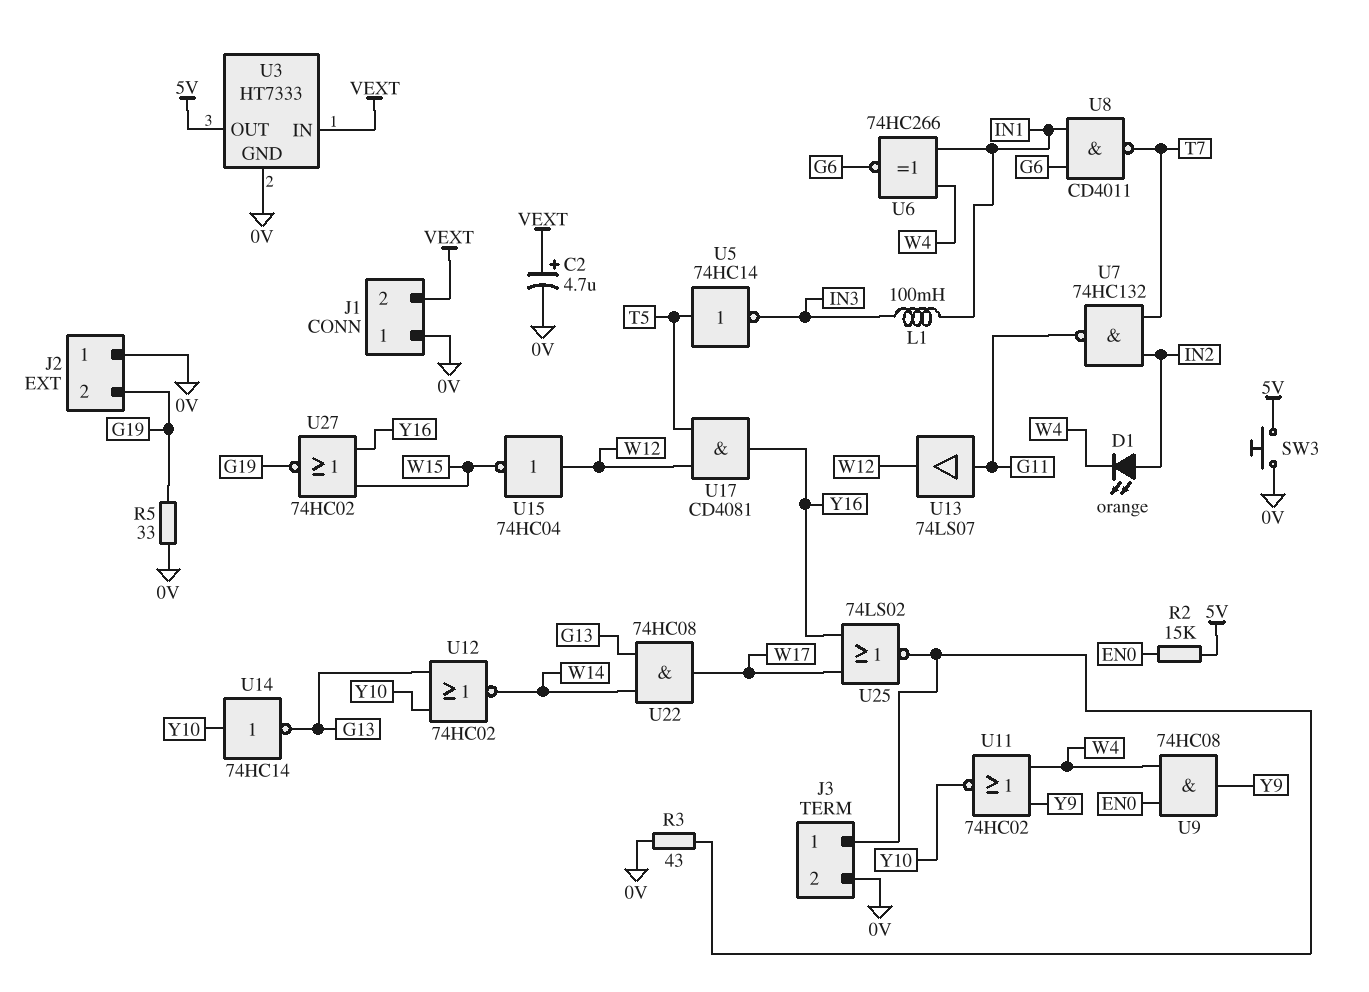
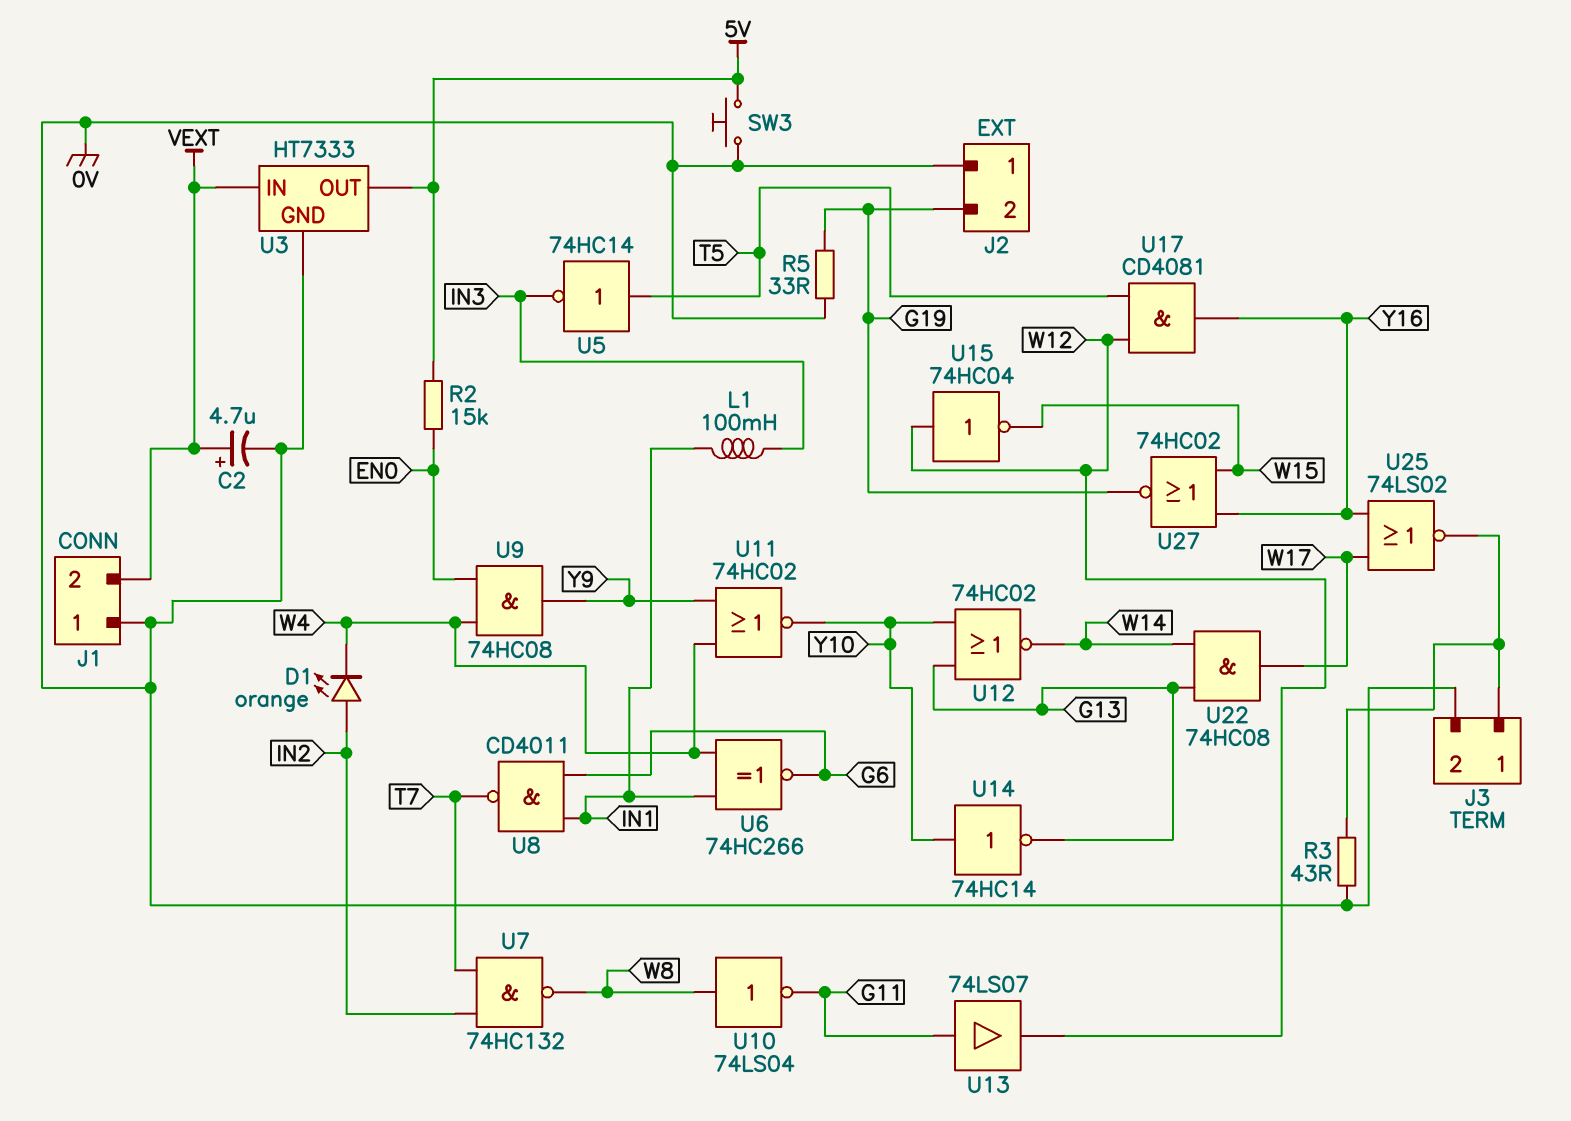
U7: NAND 74HC132 (in IN2, in T7, out G11) -> NAND 74HC132 (in IN2, in T7, out W8)
U10: none -> NOT 74LS04 (in W8, out G11)

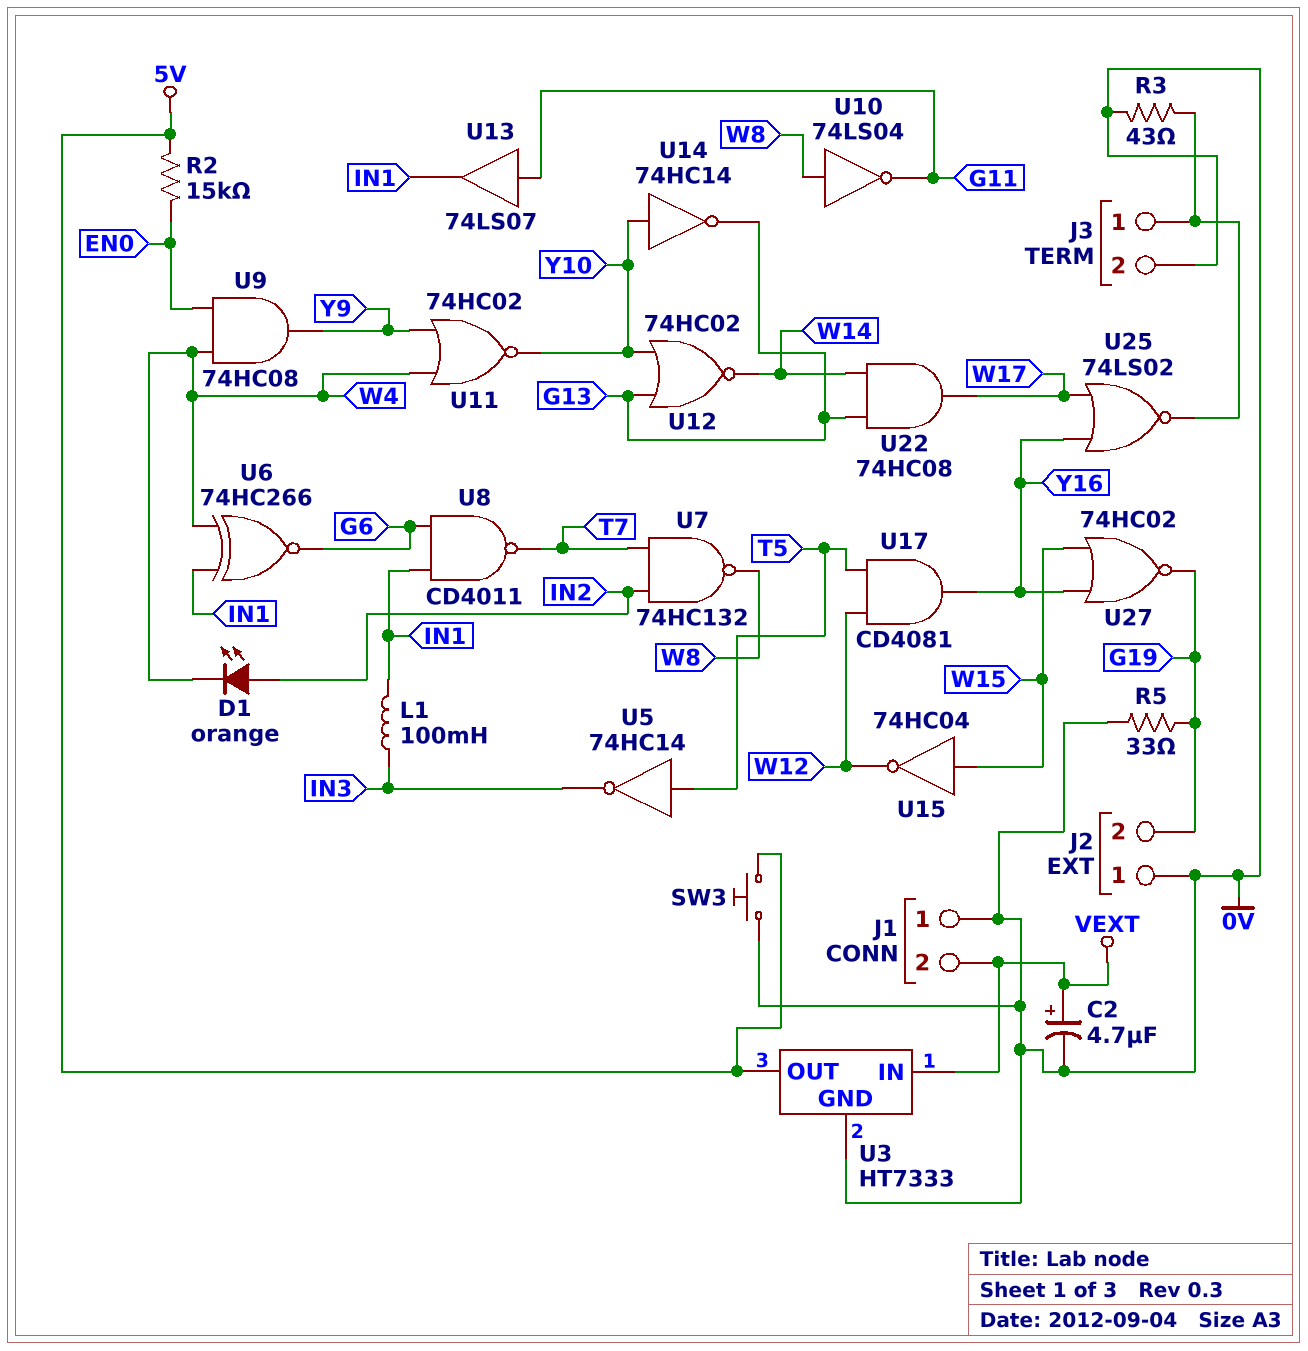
U13: buffer 74LS07 (in G11, out W12) -> buffer 74LS07 (in G11, out IN1)
U15: NOT 74HC04 (in W12, out W15) -> NOT 74HC04 (in W15, out W12)

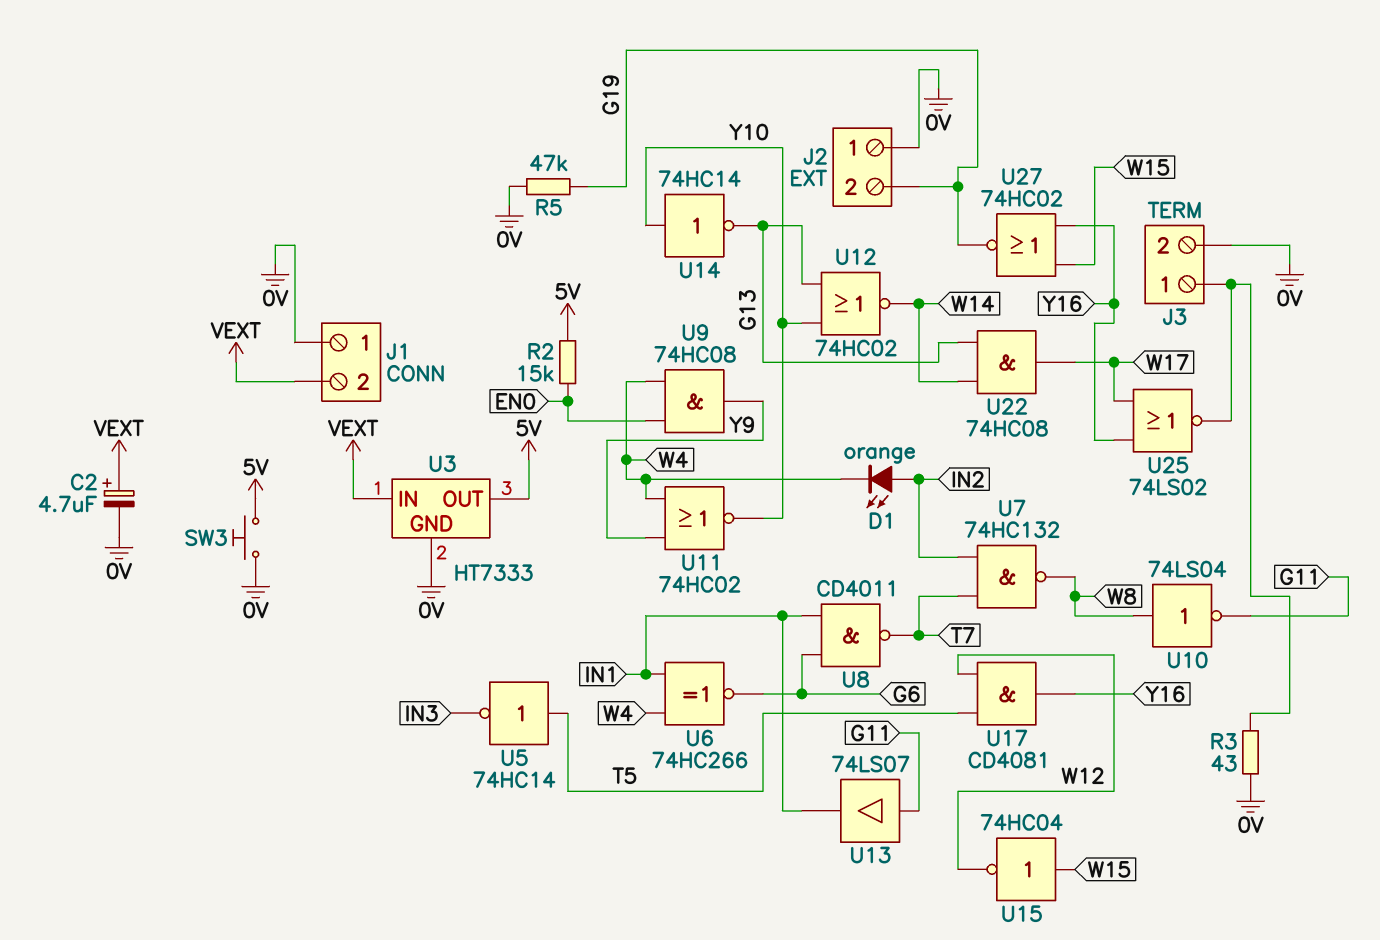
L1: 100mH (IN1, IN3) -> none
R5: 33 (0V, G19) -> 47k (0V, G19)

